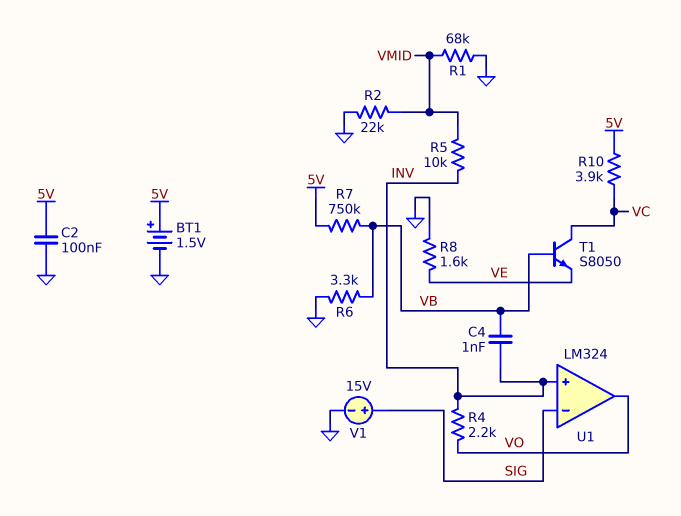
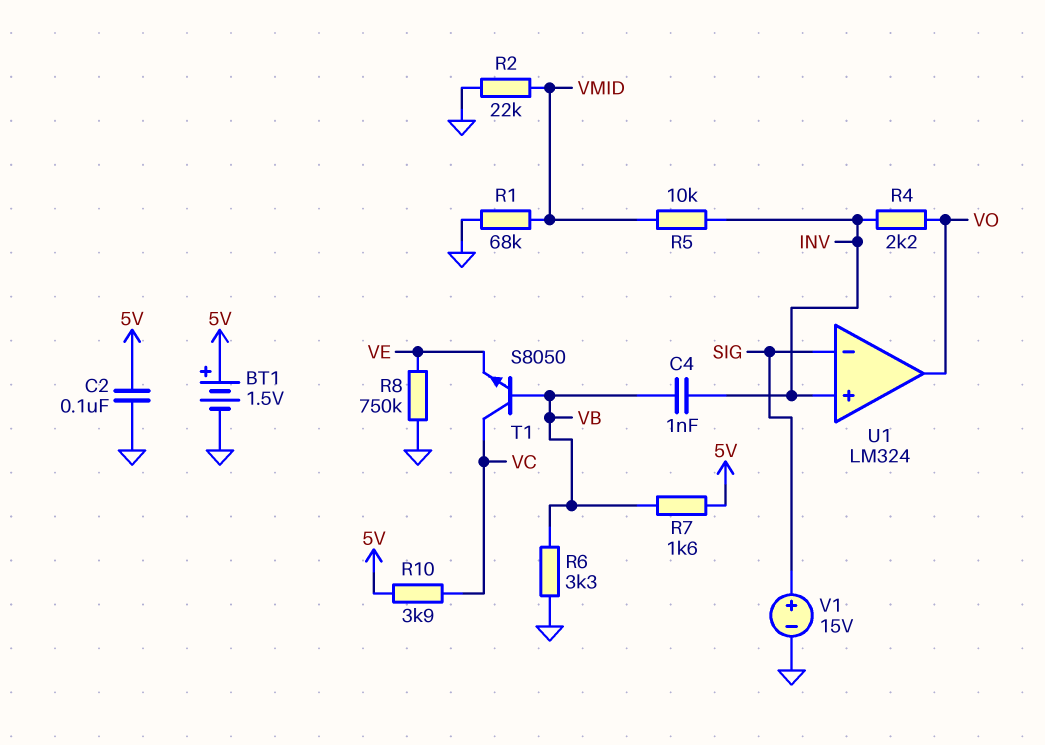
R7: 750k (5V, VB) -> 1.6k (5V, VB)
R8: 1.6k (GND, VE) -> 750k (GND, VE)

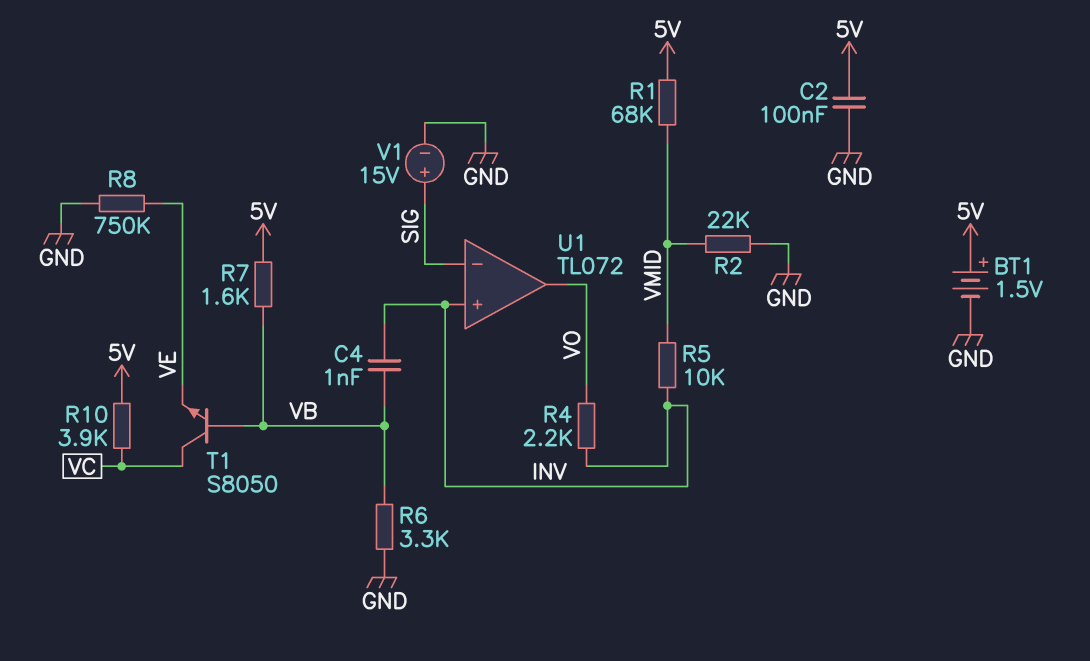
R1: 68k (GND, VMID) -> 68k (5V, VMID)
U1: LM324 -> TL072

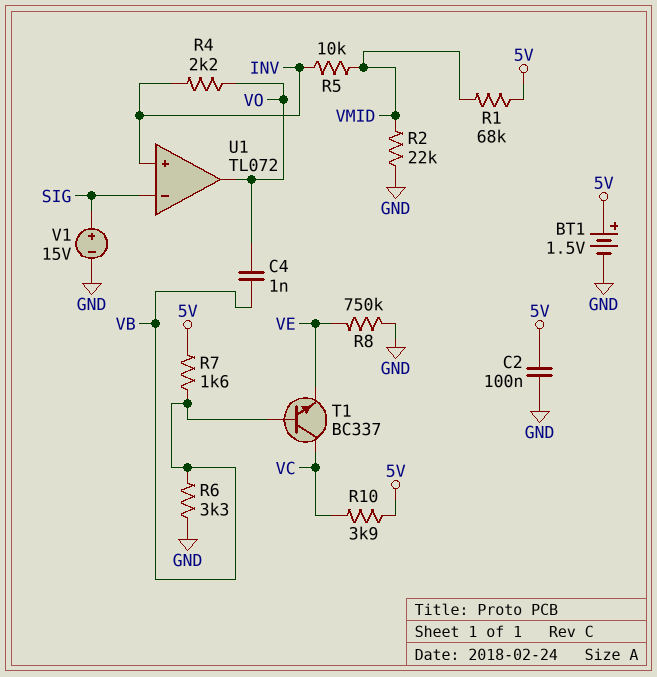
C4: 1nF (INV, VB) -> 1nF (VB, VO)
T1: NPN S8050 (B VB, C VC, E VE) -> NPN BC337 (B VB, C VC, E VE)

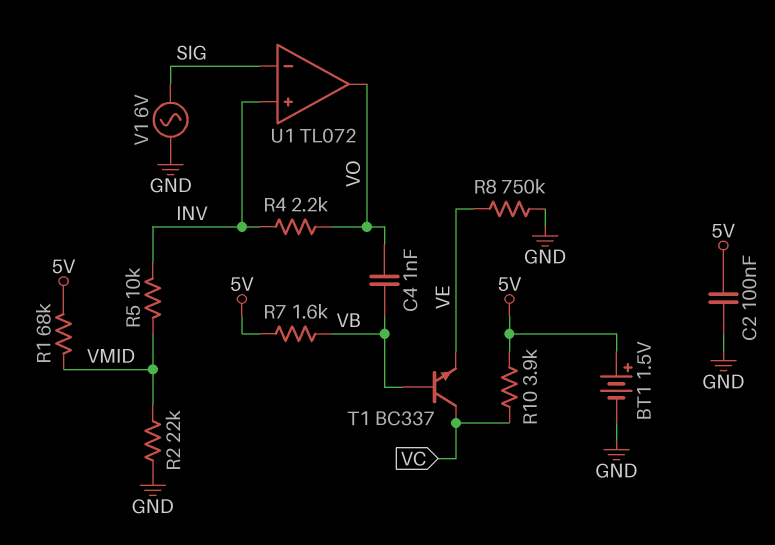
R6: 3.3k (GND, VB) -> none
V1: 15V (plus SIG, minus GND) -> AC 6V (GND, SIG)

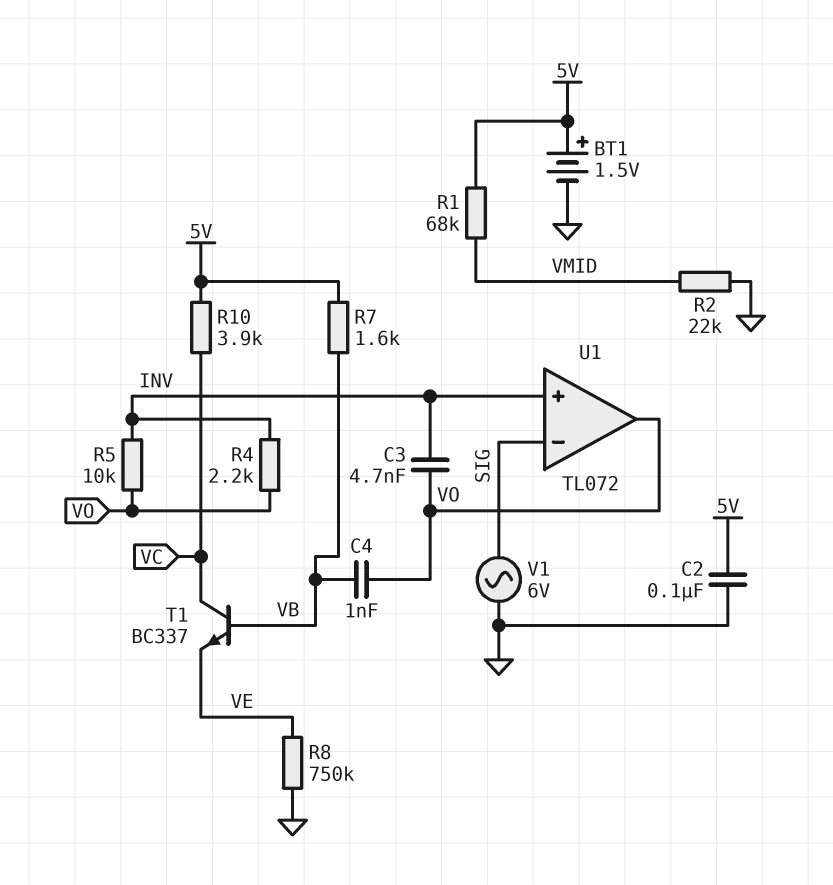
C3: none -> 4.7nF (INV, VO)
R5: 10k (INV, VMID) -> 10k (INV, VO)

